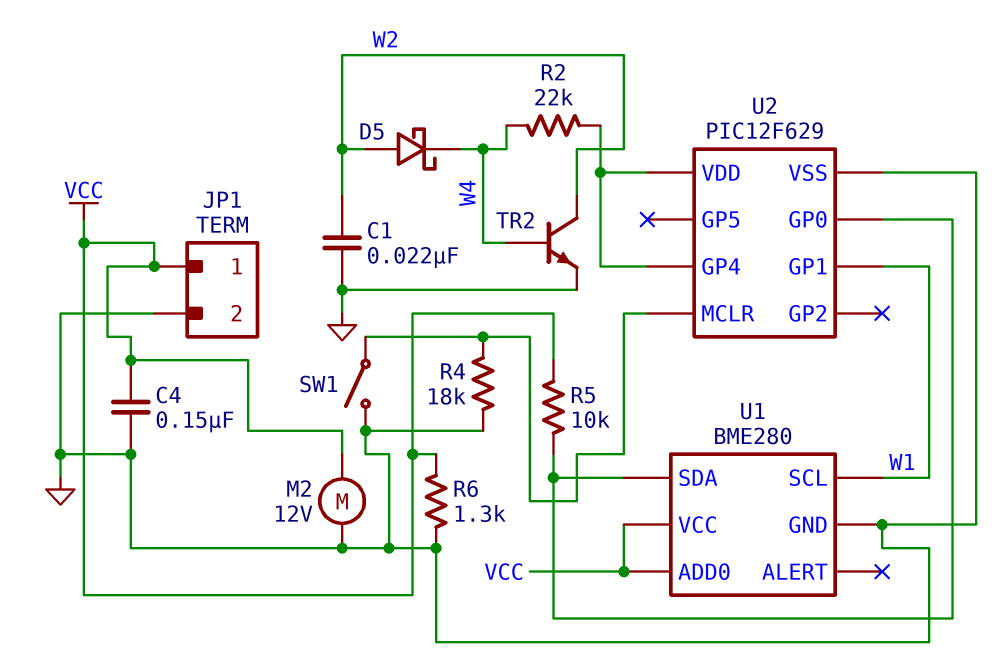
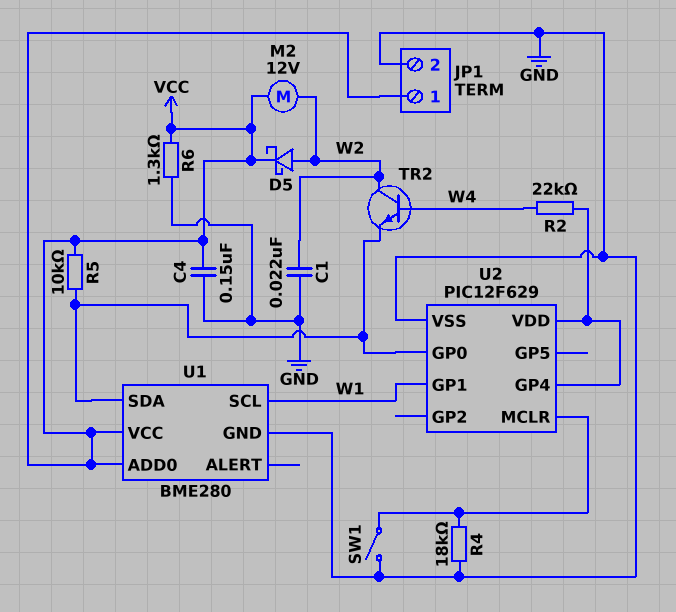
D5: schottky (A W2, K W4) -> schottky (A W2, K VCC)
M2: motor 12V (GND, VCC) -> motor 12V (VCC, W2)
TR2: NPN (B W4, C W2, E GND) -> NPN (B W4, C W2, E U1/SDA)

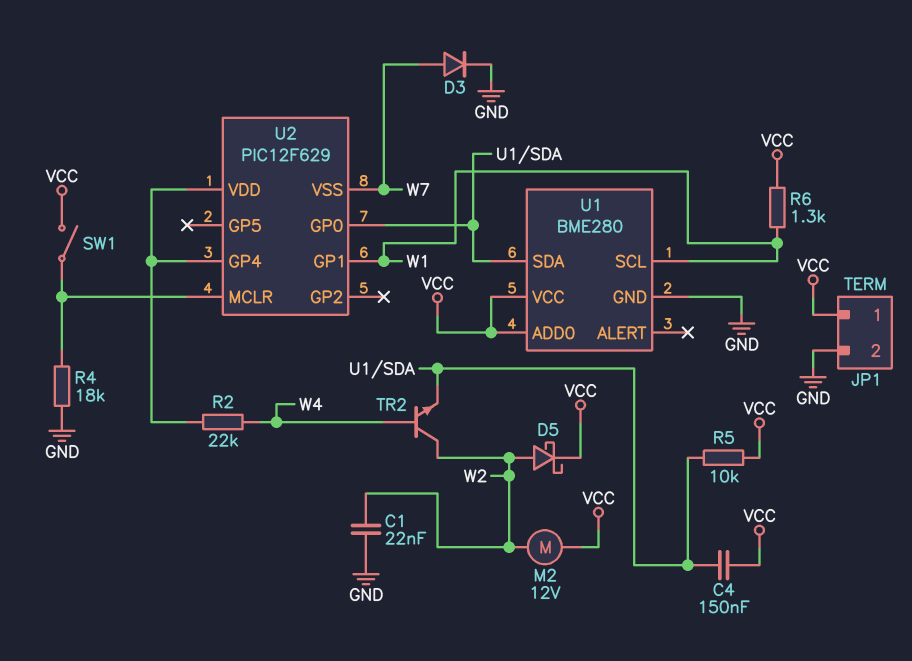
C4: 150nF (GND, VCC) -> 150nF (U1/SDA, VCC)
D3: none -> diode (A W7, K GND)
R6: 1.3k (GND, VCC) -> 1.3k (VCC, W1)
SW1: switch (GND, U2/MCLR) -> switch (U2/MCLR, VCC)
U2 pin VSS: GND -> W7

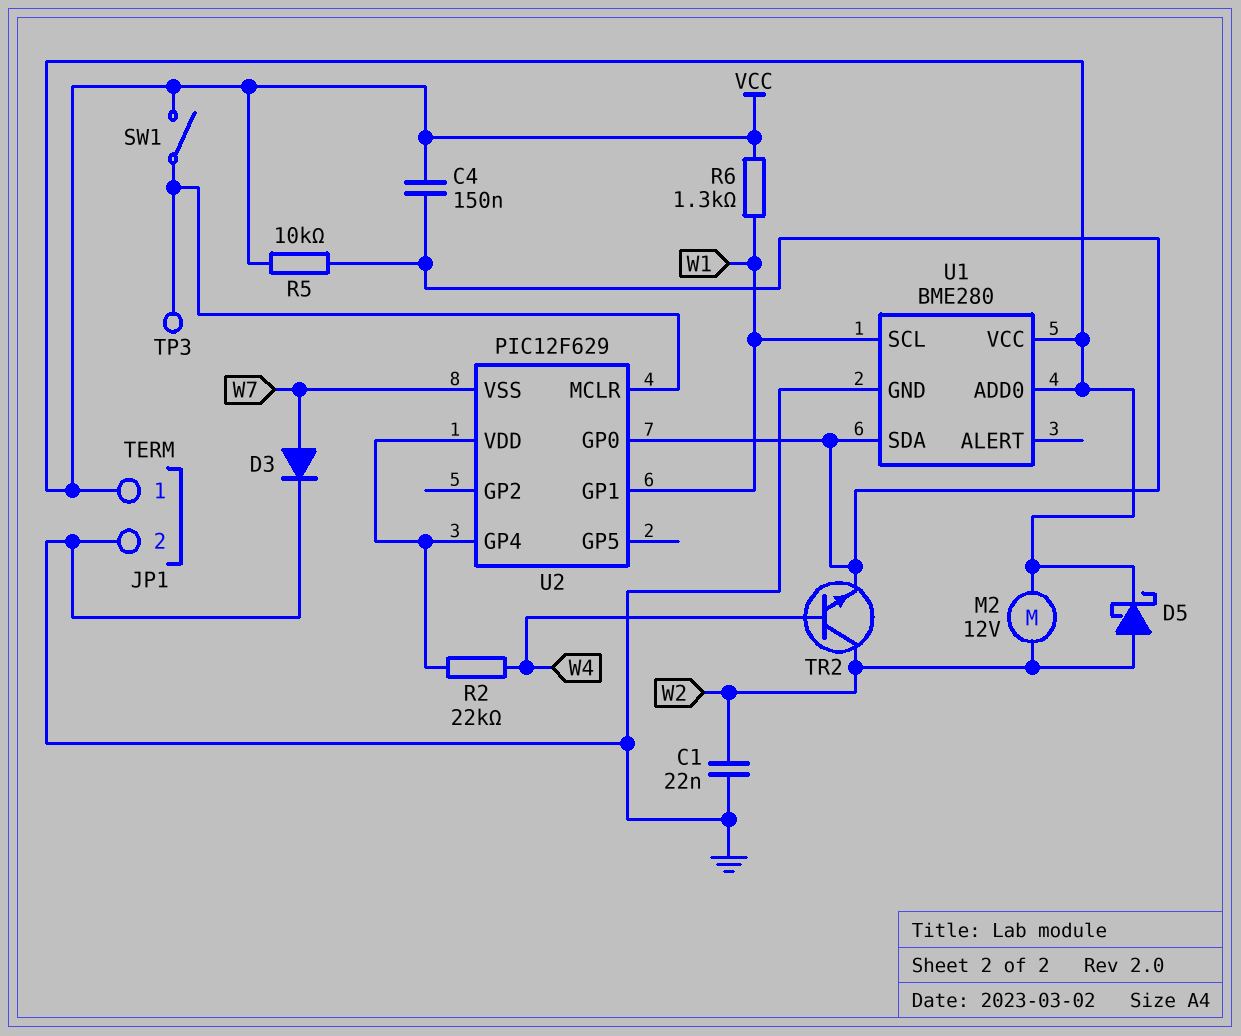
R4: 18k (GND, U2/MCLR) -> none
TP3: none -> test point (U2/MCLR)

